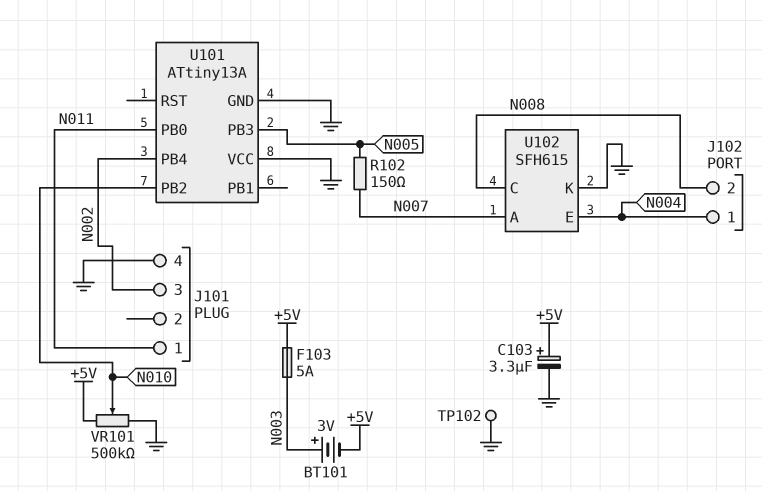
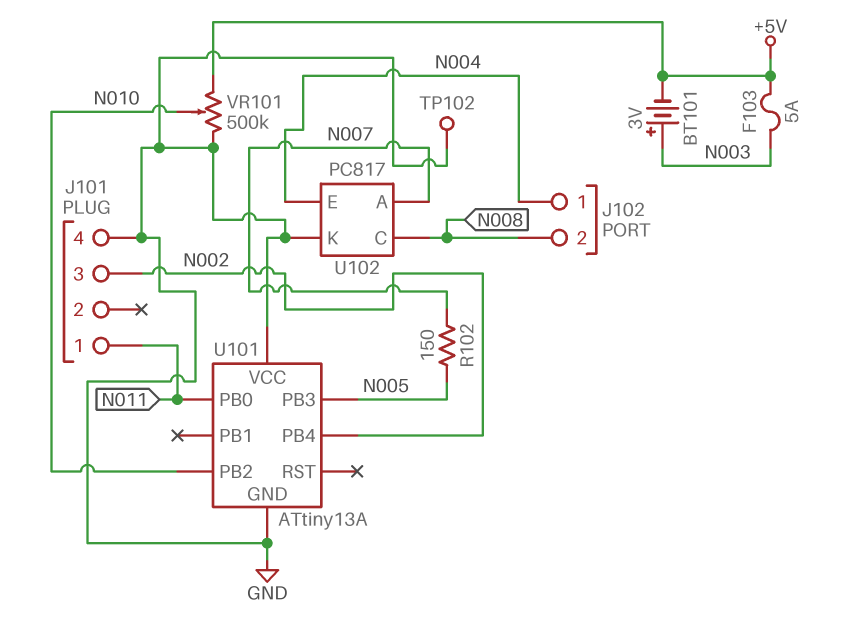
C103: 3.3uF (plus +5V, minus GND) -> none
U102: SFH615 -> PC817

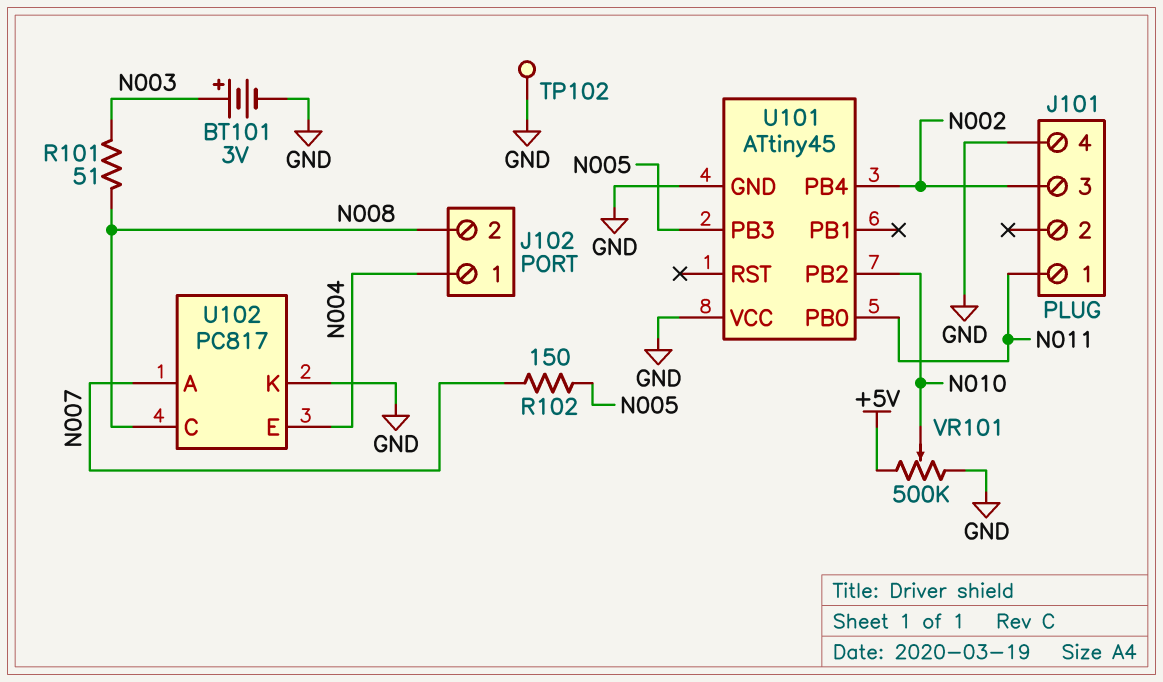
BT101: 3V (plus N003, minus +5V) -> 3V (plus N003, minus GND)
F103: 5A (+5V, N003) -> none
R101: none -> 51 (N003, N008)
U101: ATtiny13A -> ATtiny45

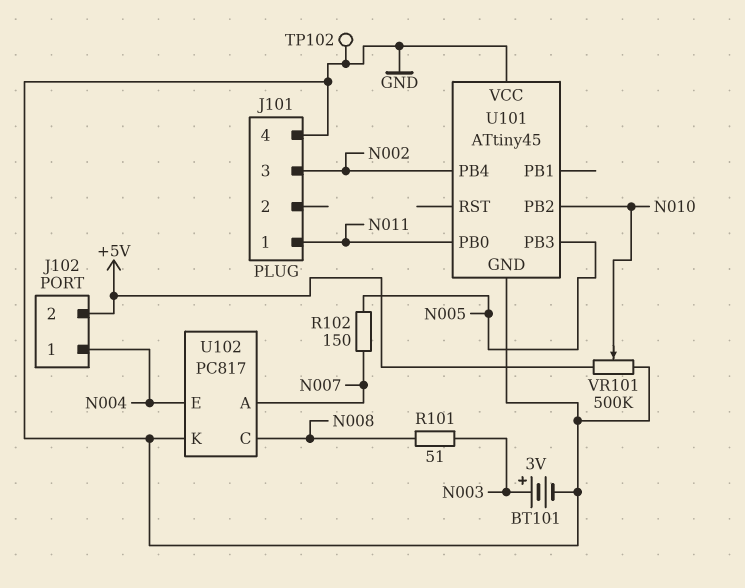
J102 pin 2: N008 -> +5V

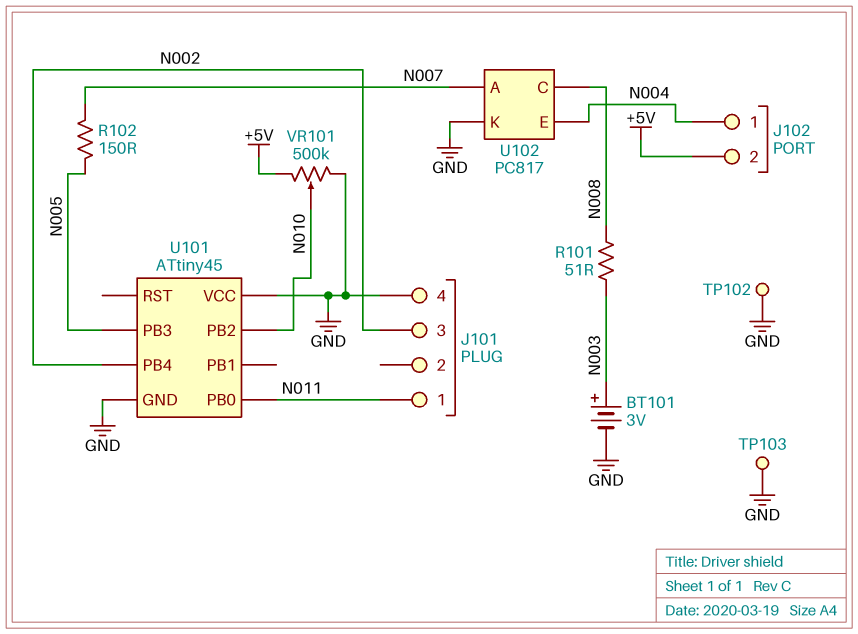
TP103: none -> test point (GND)

